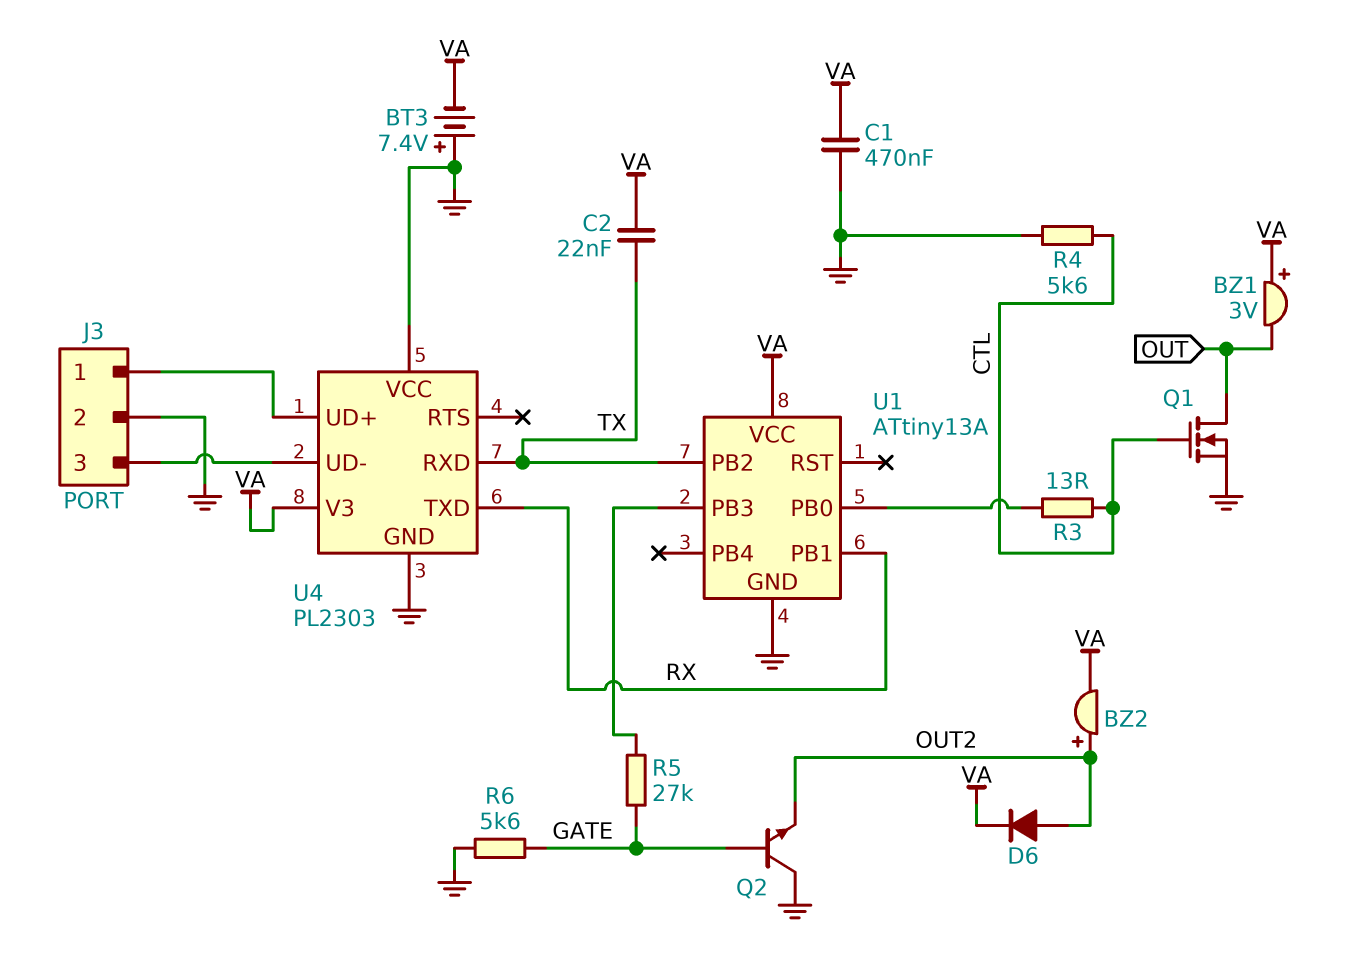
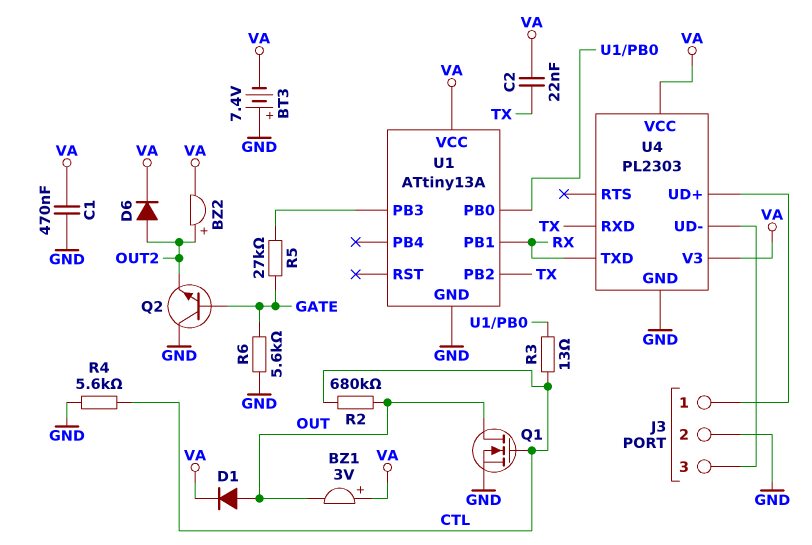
D1: none -> diode (A OUT, K VA)
R2: none -> 680k (CTL, OUT)
U4 pin VCC: GND -> VA

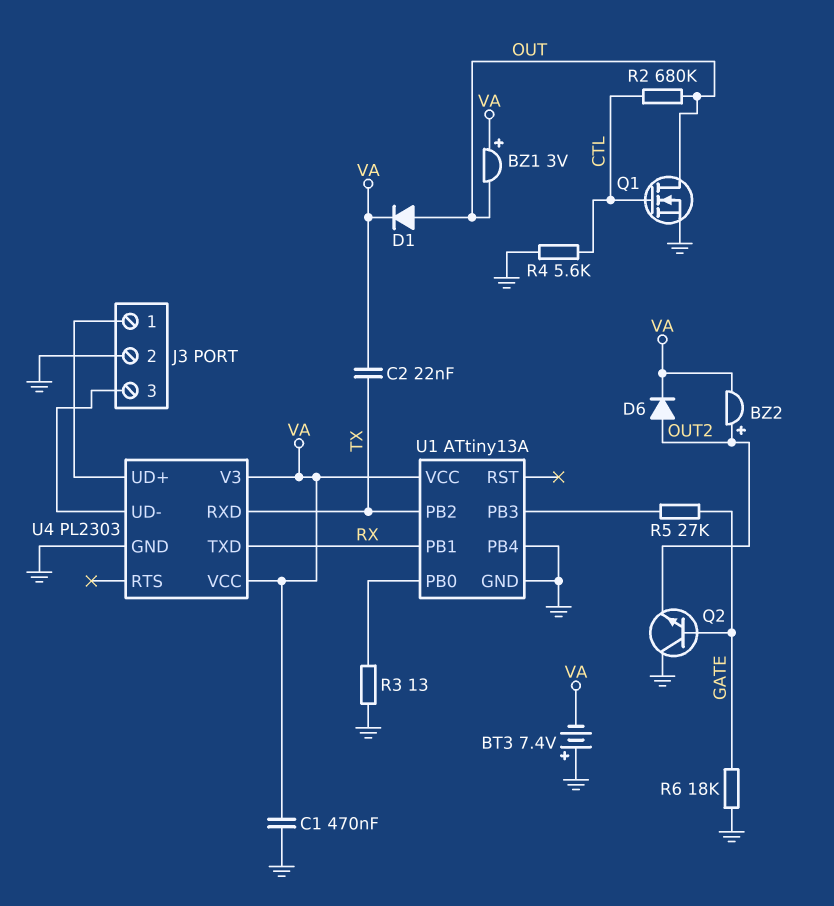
R3: 13 (CTL, U1/PB0) -> 13 (GND, U1/PB0)
R6: 5.6k (GATE, GND) -> 18k (GATE, GND)
U1 pin PB4: none -> GND

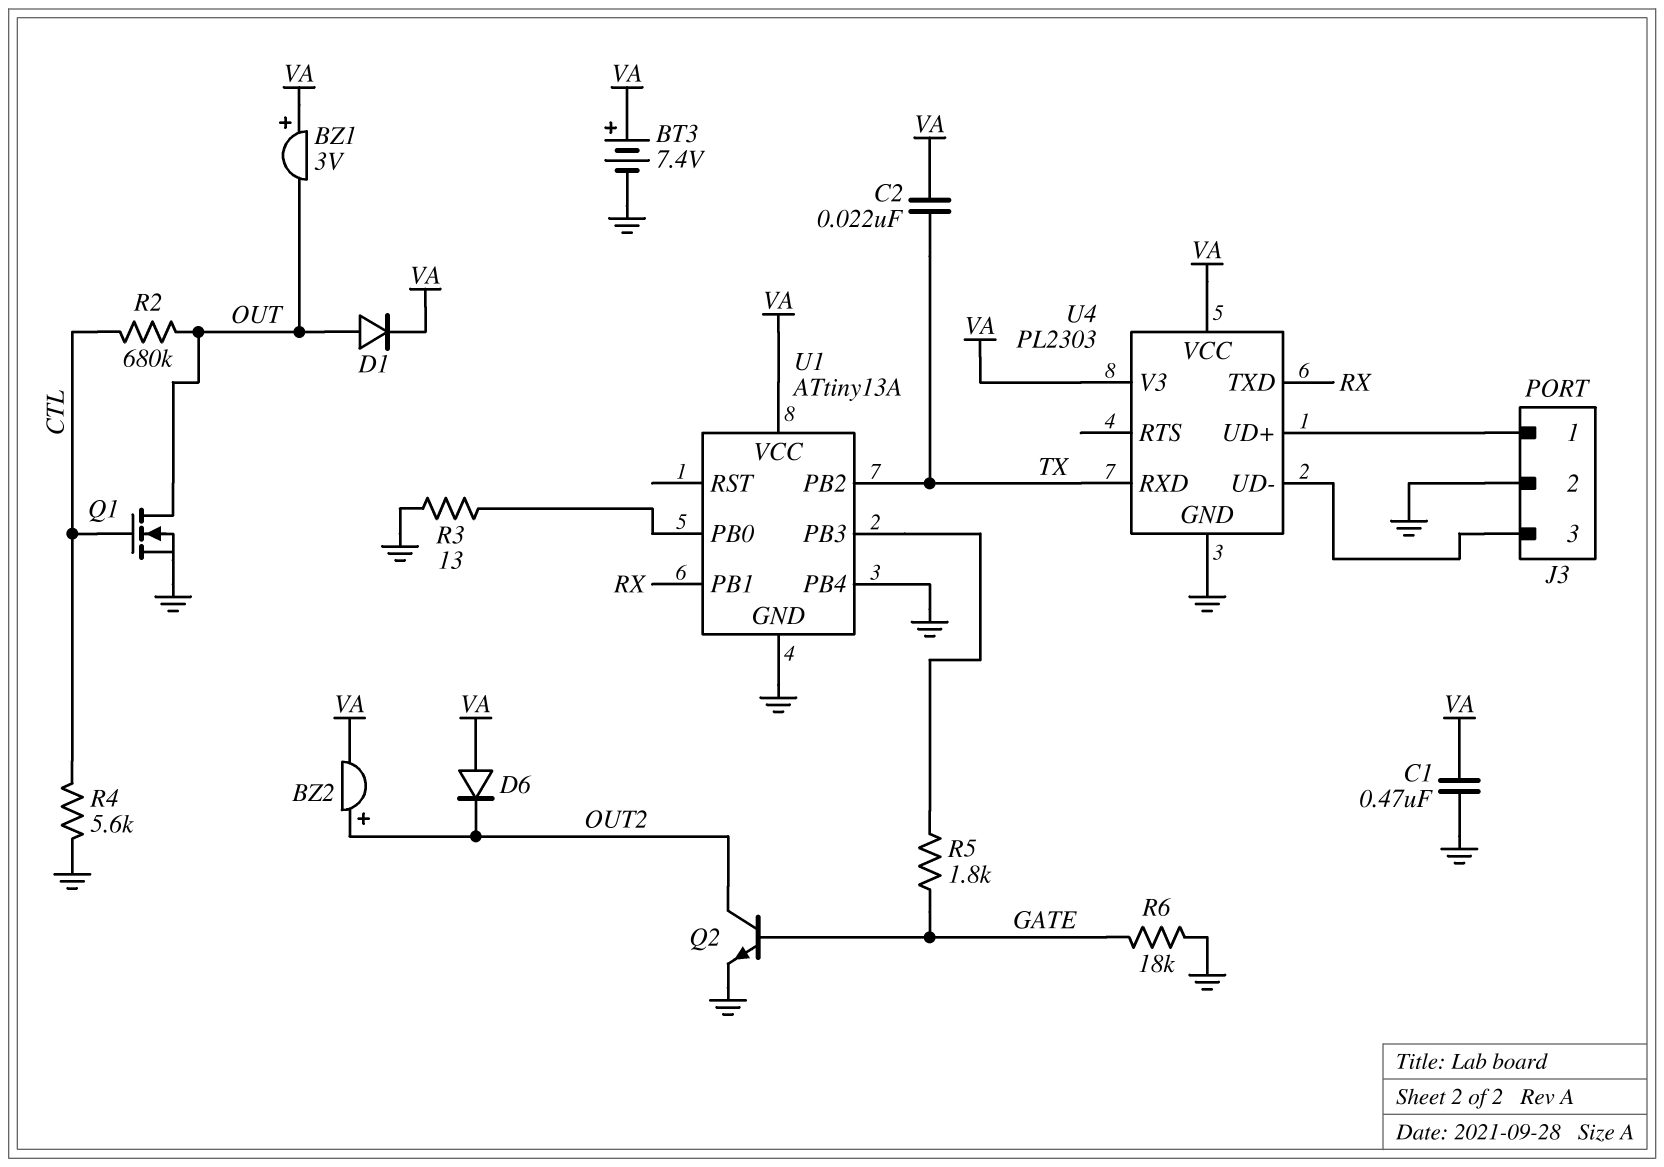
BT3: 7.4V (plus GND, minus VA) -> 7.4V (plus VA, minus GND)
D6: diode (A OUT2, K VA) -> diode (A VA, K OUT2)
Q2: NPN (B GATE, C GND, E OUT2) -> NPN (B GATE, C OUT2, E GND)
R5: 27k (GATE, U1/PB3) -> 1.8k (GATE, U1/PB3)

